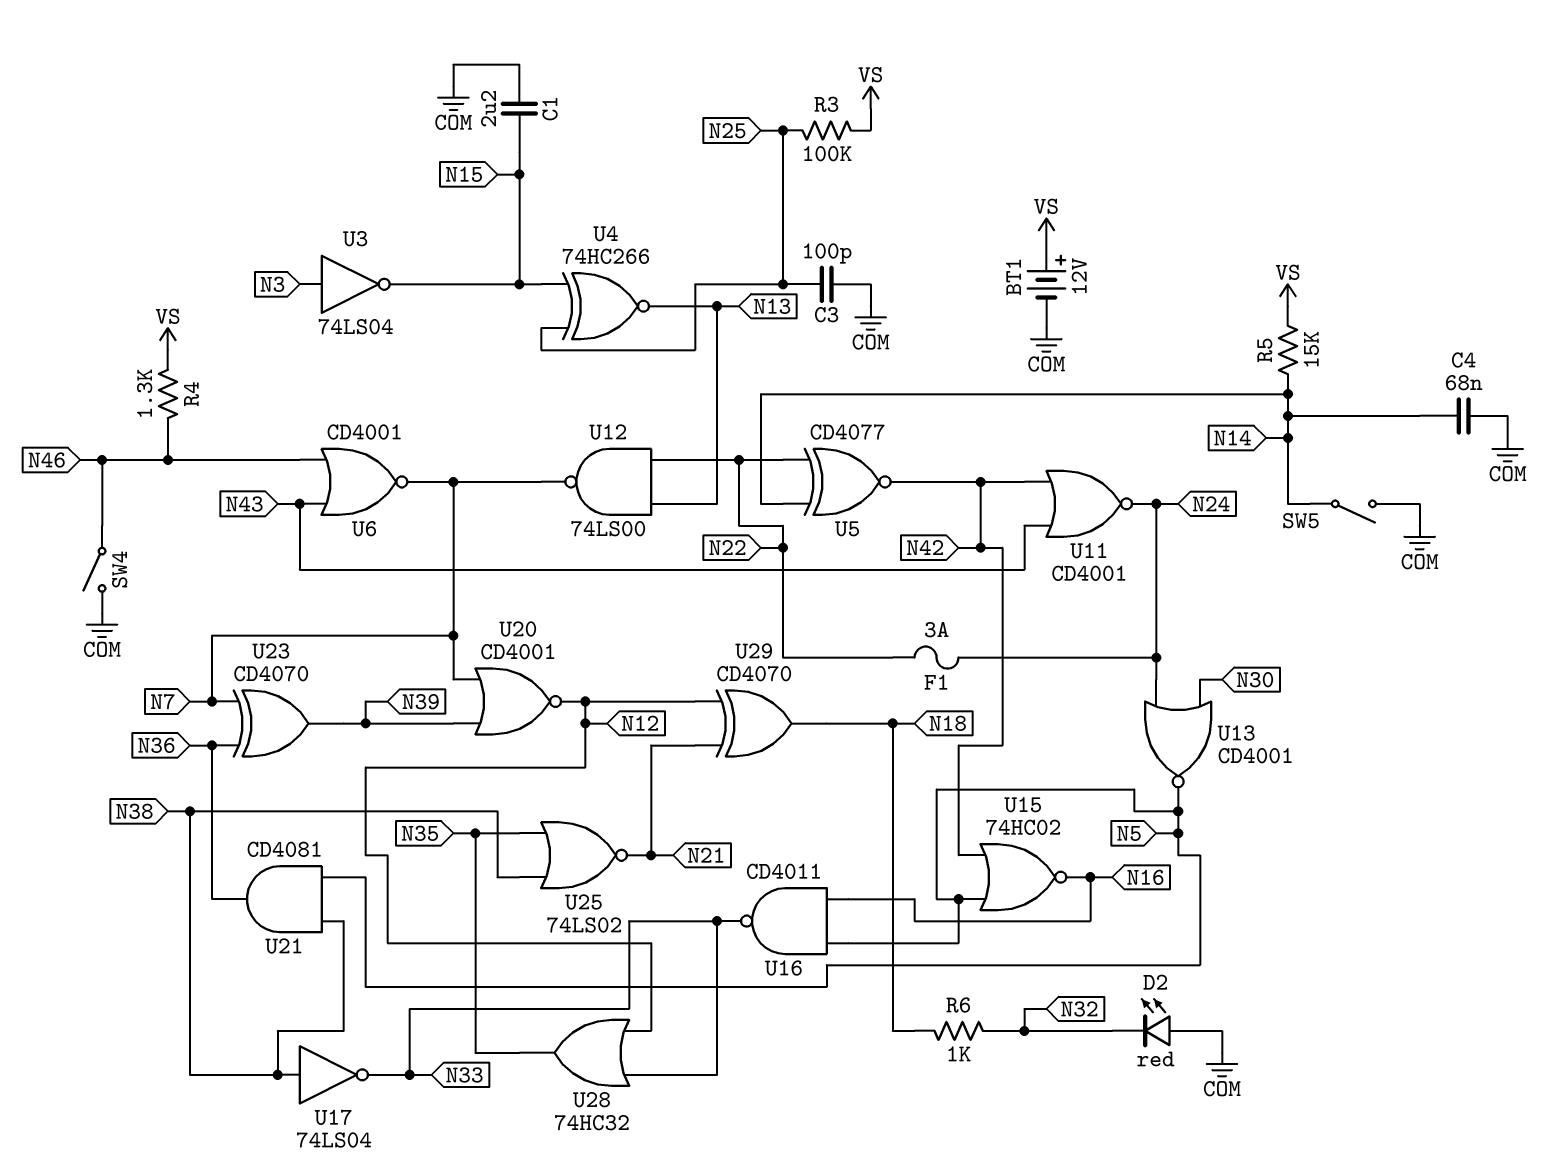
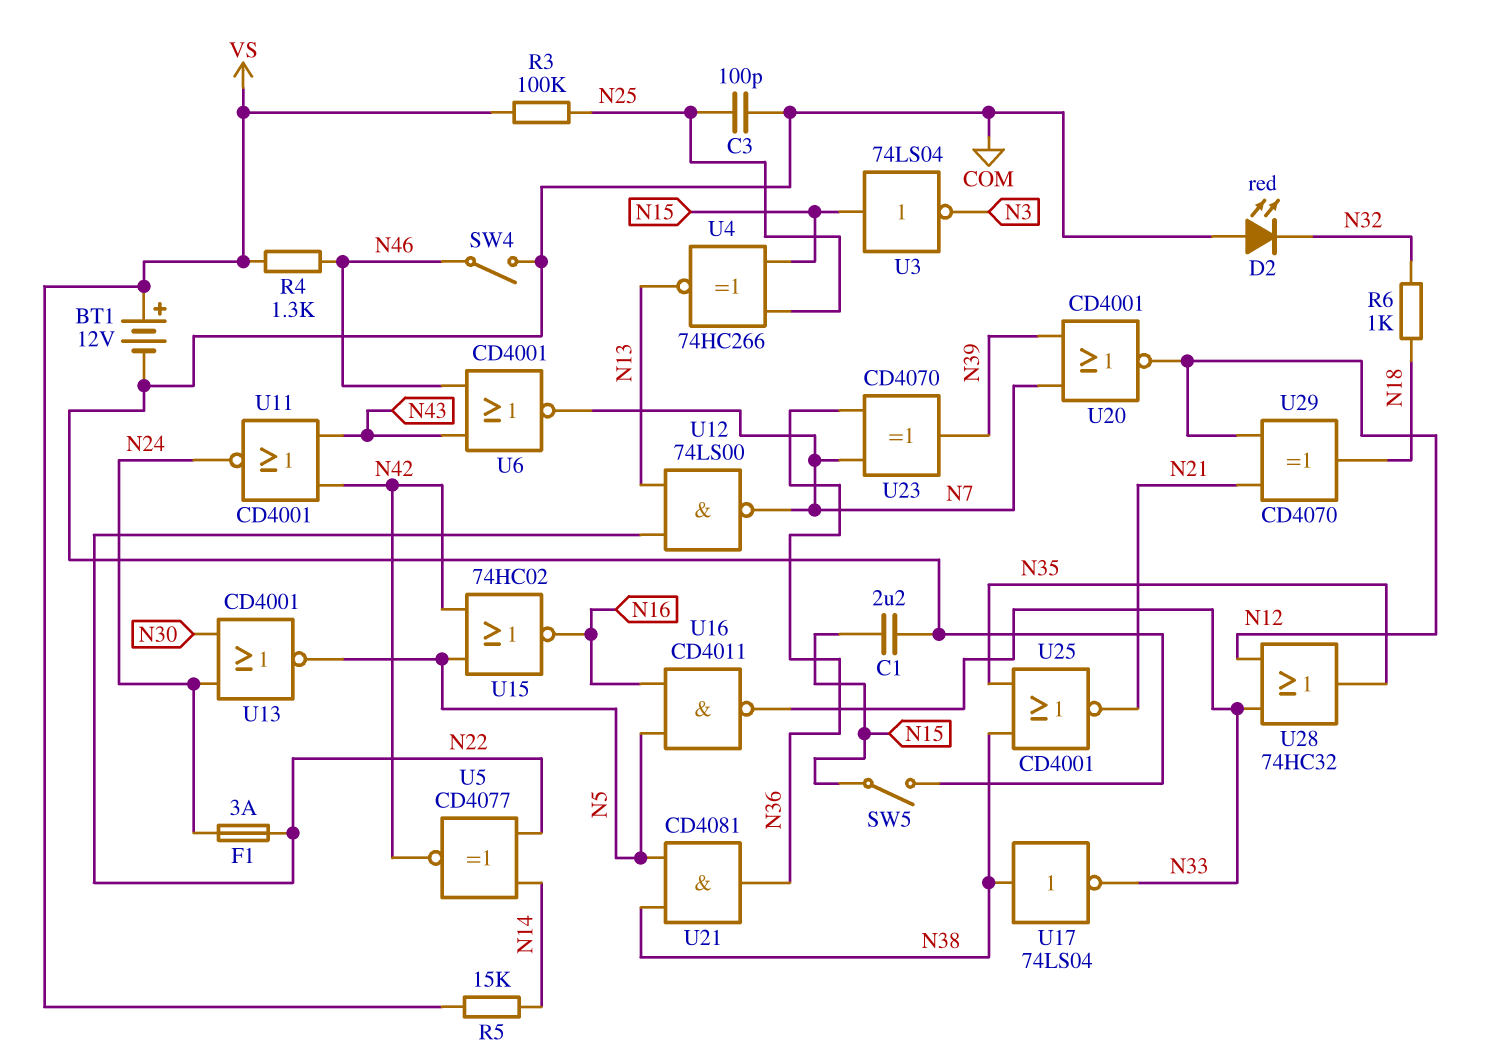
C4: 68nF (COM, N14) -> none
SW5: switch (COM, N14) -> switch (COM, N15)
U3: NOT 74LS04 (in N3, out N15) -> NOT 74LS04 (in N15, out N3)
U25: NOR 74LS02 (in N35, in N38, out N21) -> NOR CD4001 (in N35, in N38, out N21)

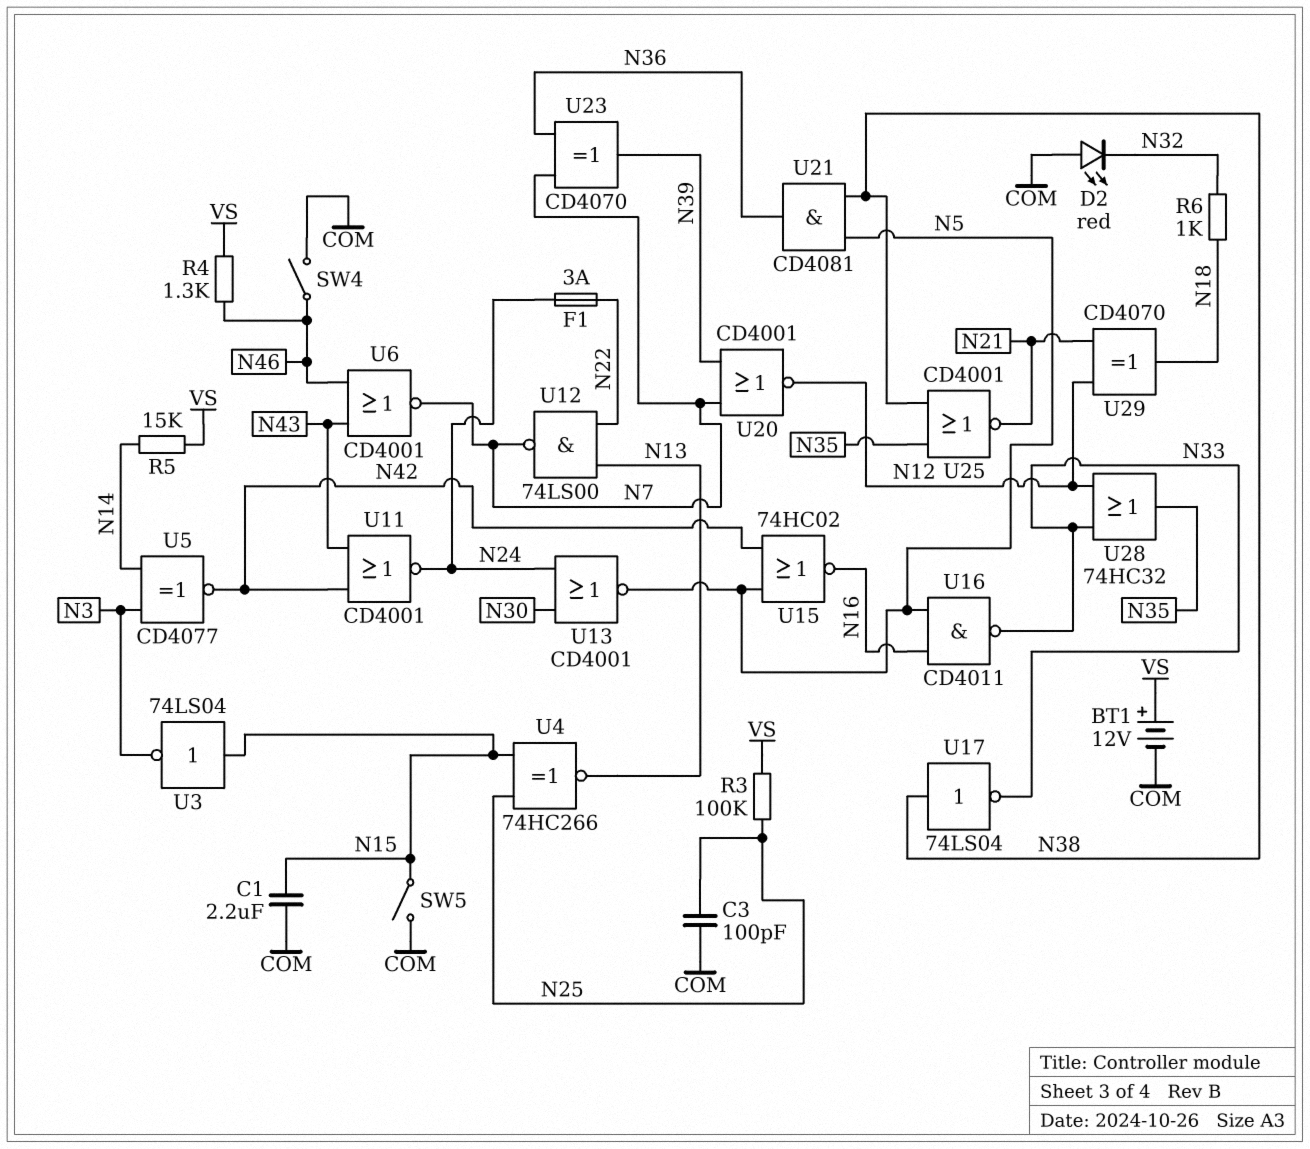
U5: XNOR CD4077 (in N14, in N22, out N42) -> XNOR CD4077 (in N3, in N14, out N42)

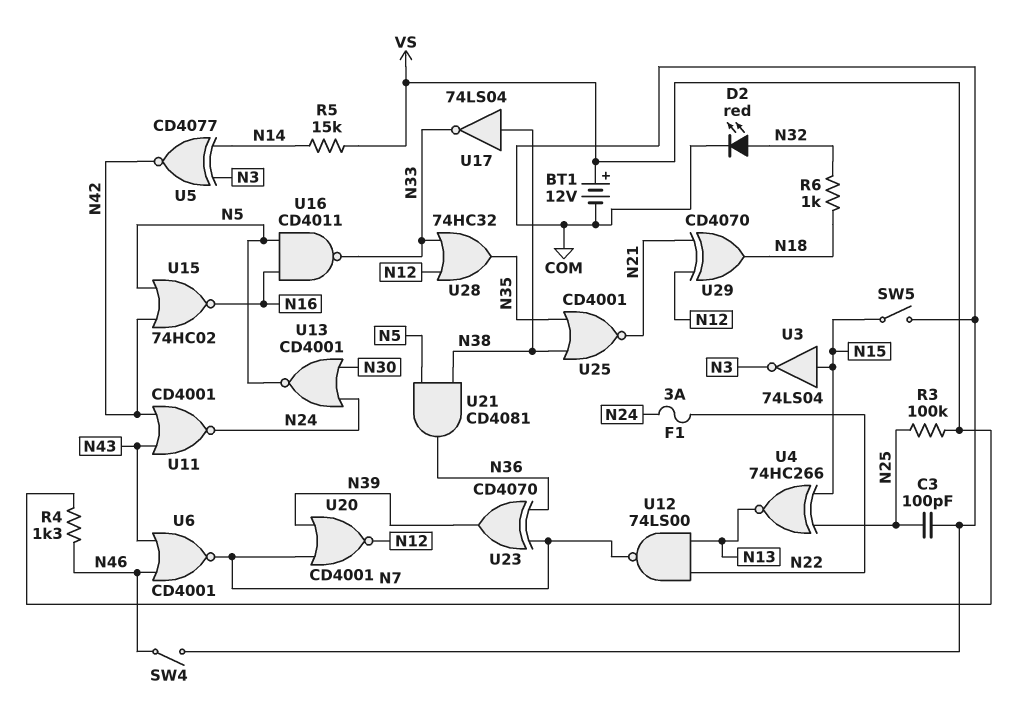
C1: 2.2uF (COM, N15) -> none
D2: LED red (A COM, K N32) -> LED red (A N32, K COM)

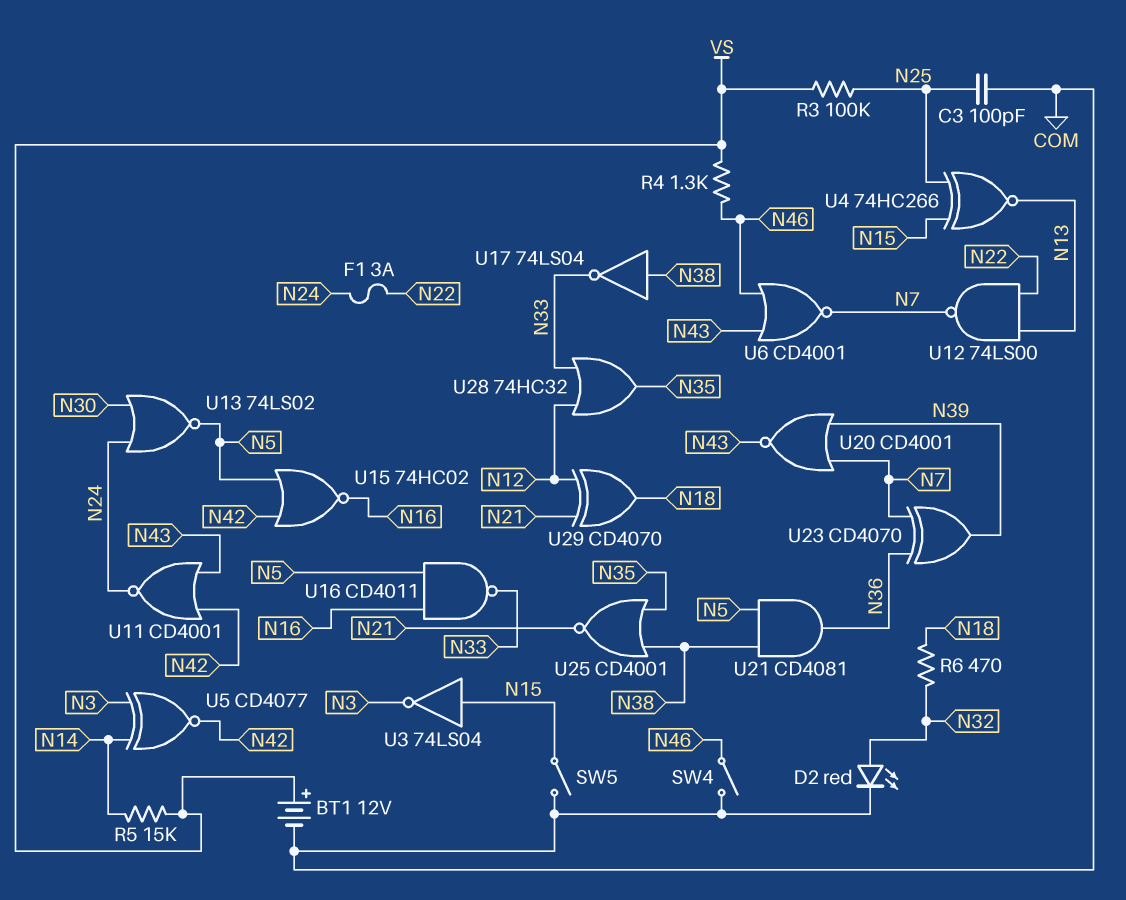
R6: 1k (N18, N32) -> 470 (N18, N32)
U13: NOR CD4001 (in N24, in N30, out N5) -> NOR 74LS02 (in N24, in N30, out N5)
U20: NOR CD4001 (in N7, in N39, out N12) -> NOR CD4001 (in N7, in N39, out N43)

